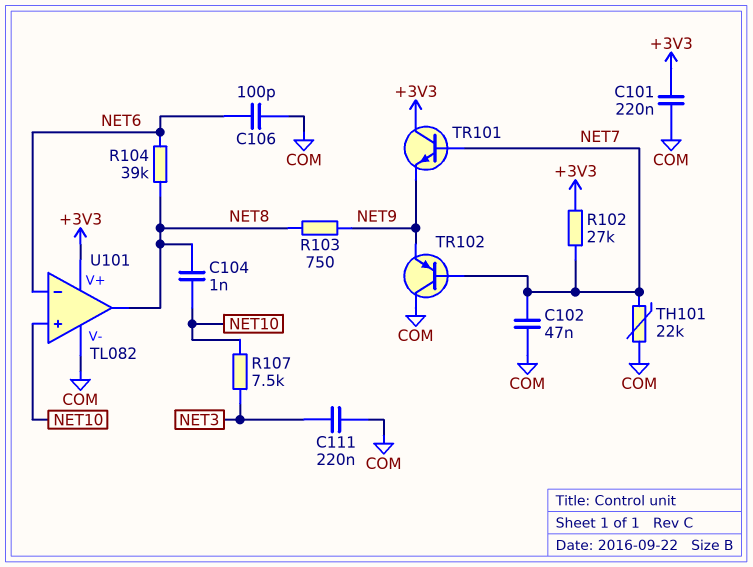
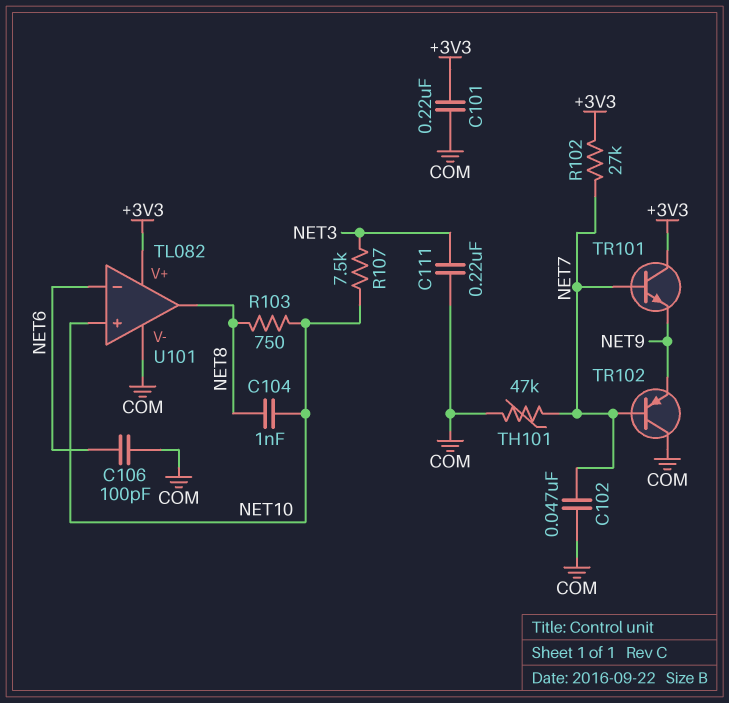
R103: 750 (NET8, NET9) -> 750 (NET8, NET10)
R104: 39k (NET6, NET8) -> none
TH101: 22k (COM, NET7) -> 47k (COM, NET7)

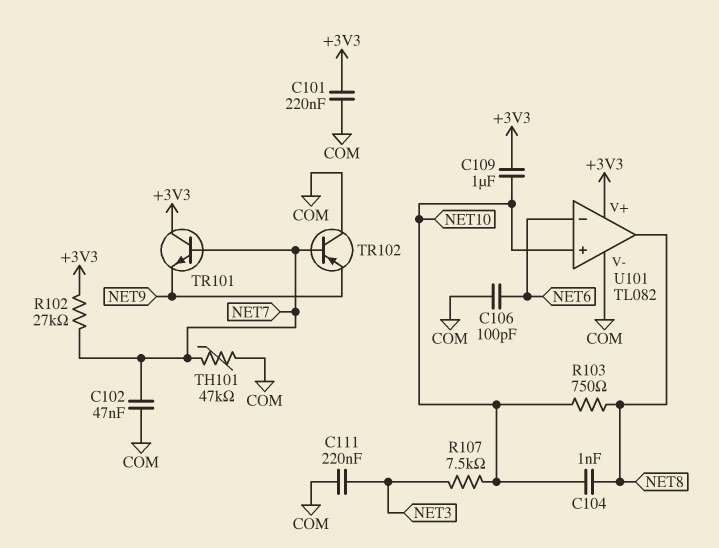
C109: none -> 1uF (+3V3, NET10)

